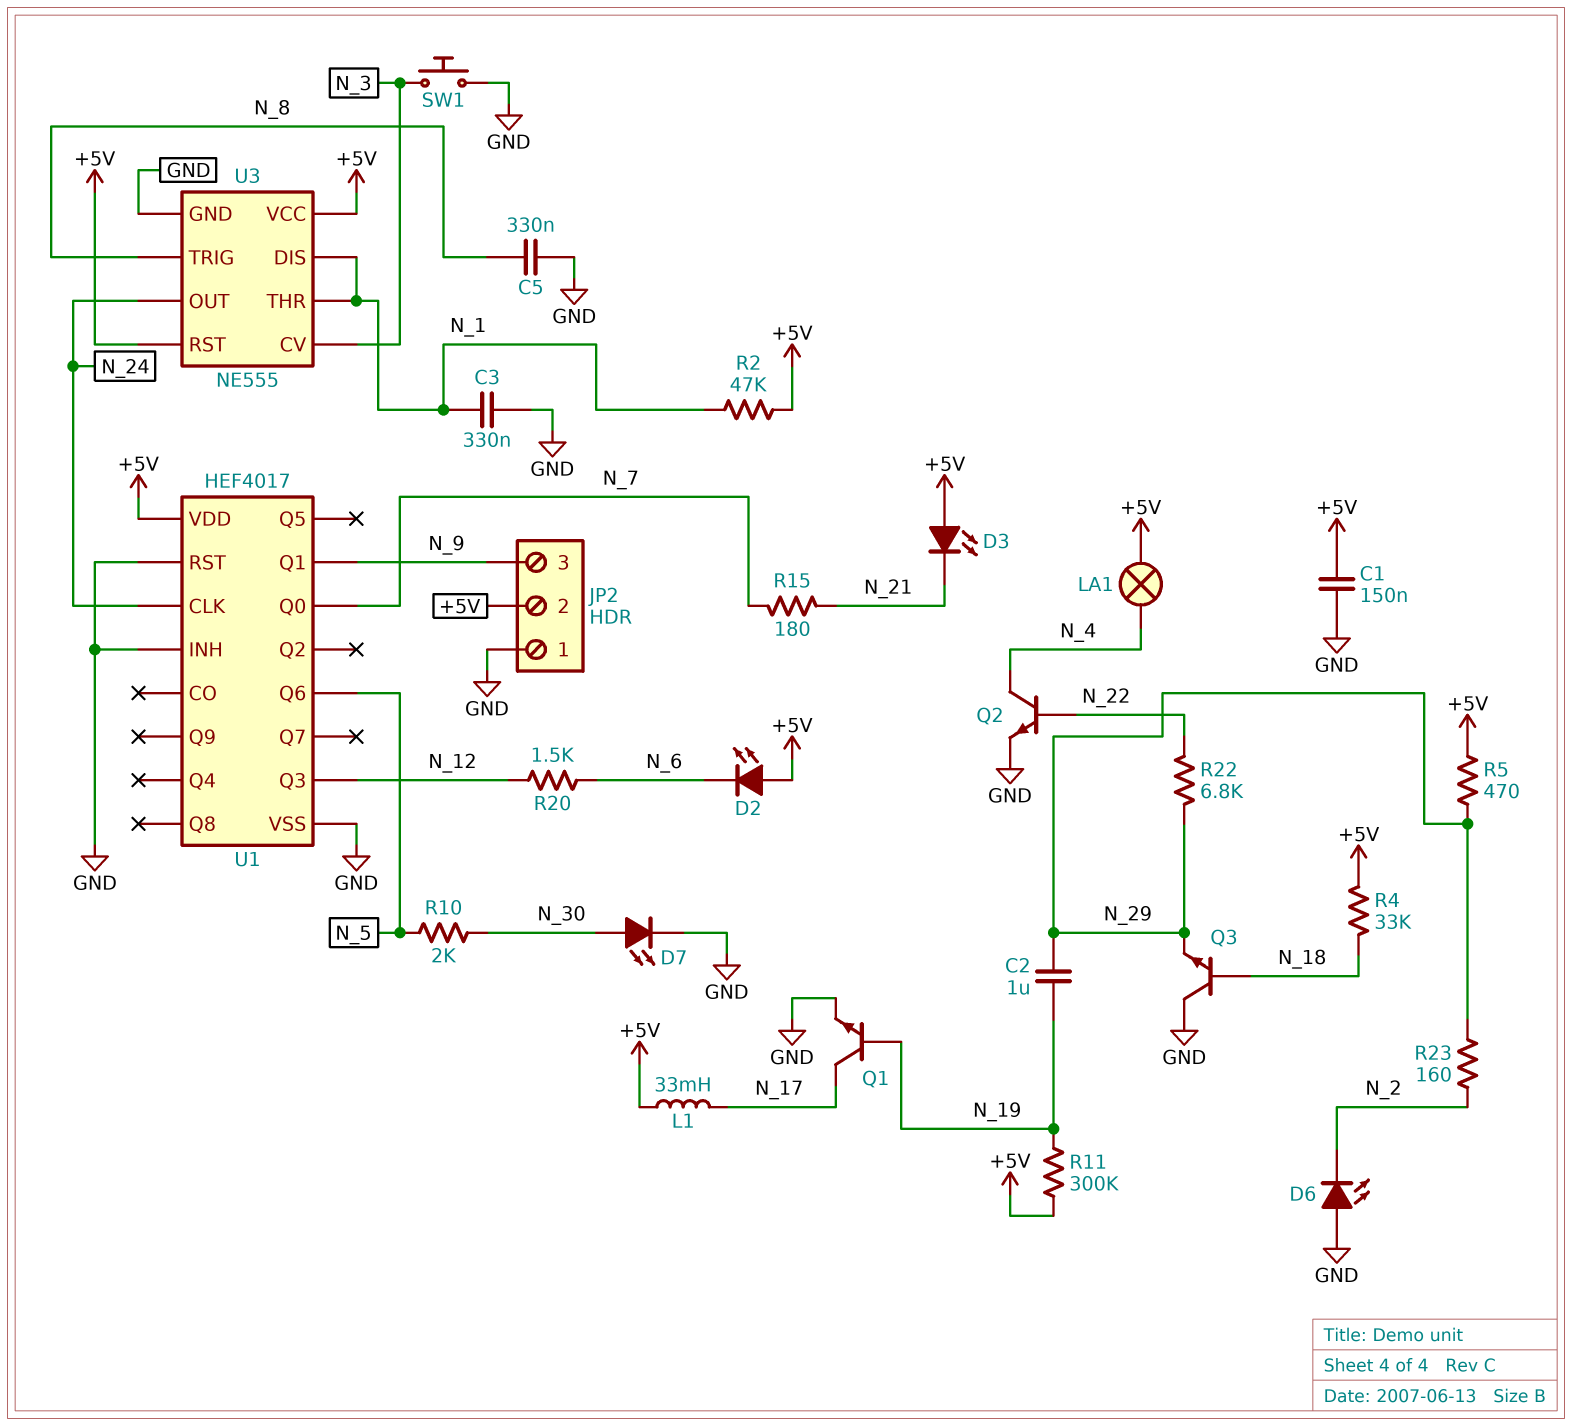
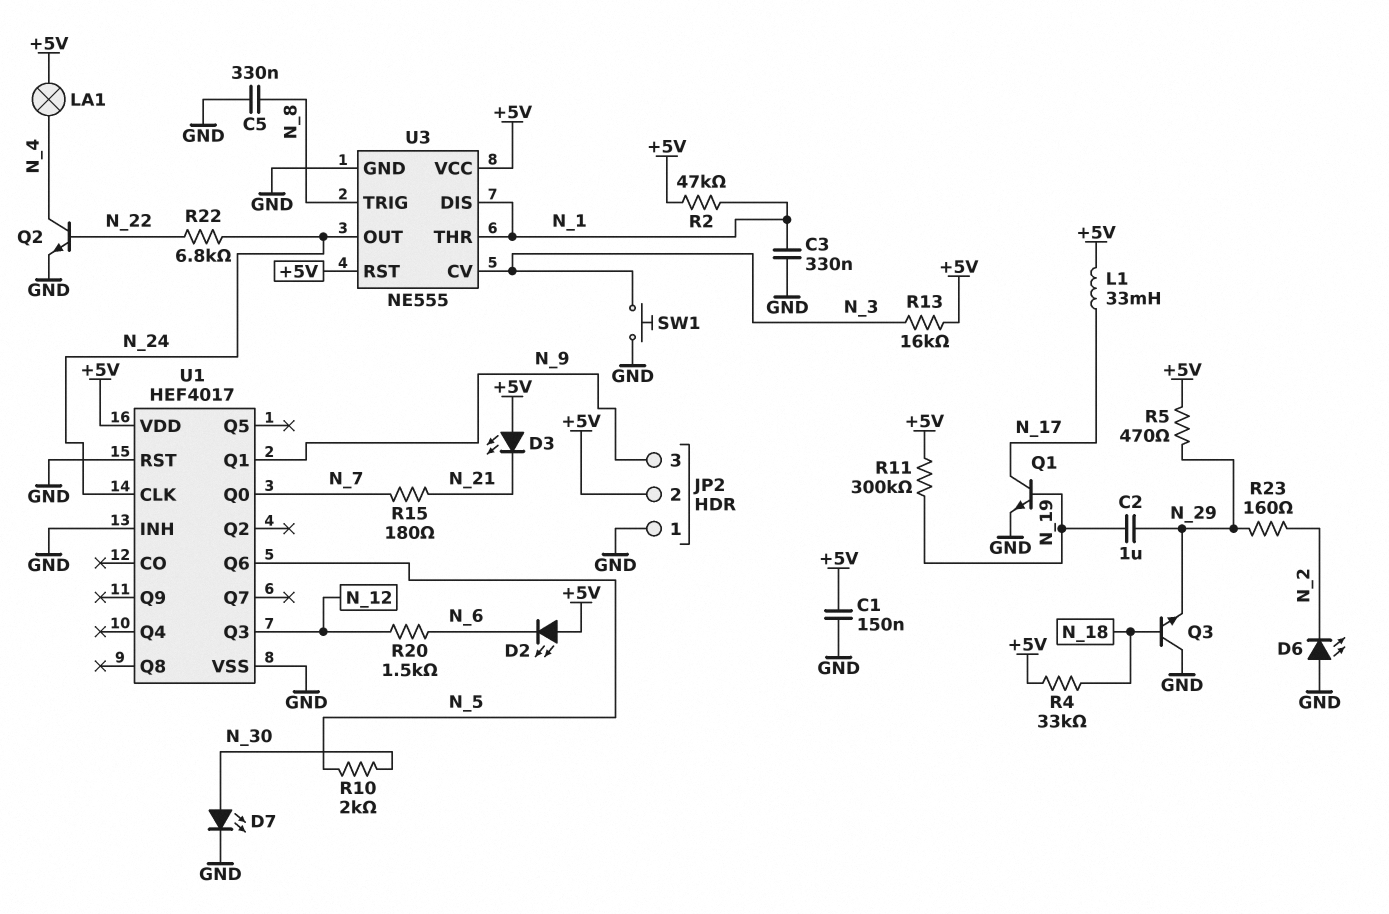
R13: none -> 16k (+5V, N_3)
R22: 6.8k (N_22, N_29) -> 6.8k (N_22, N_24)

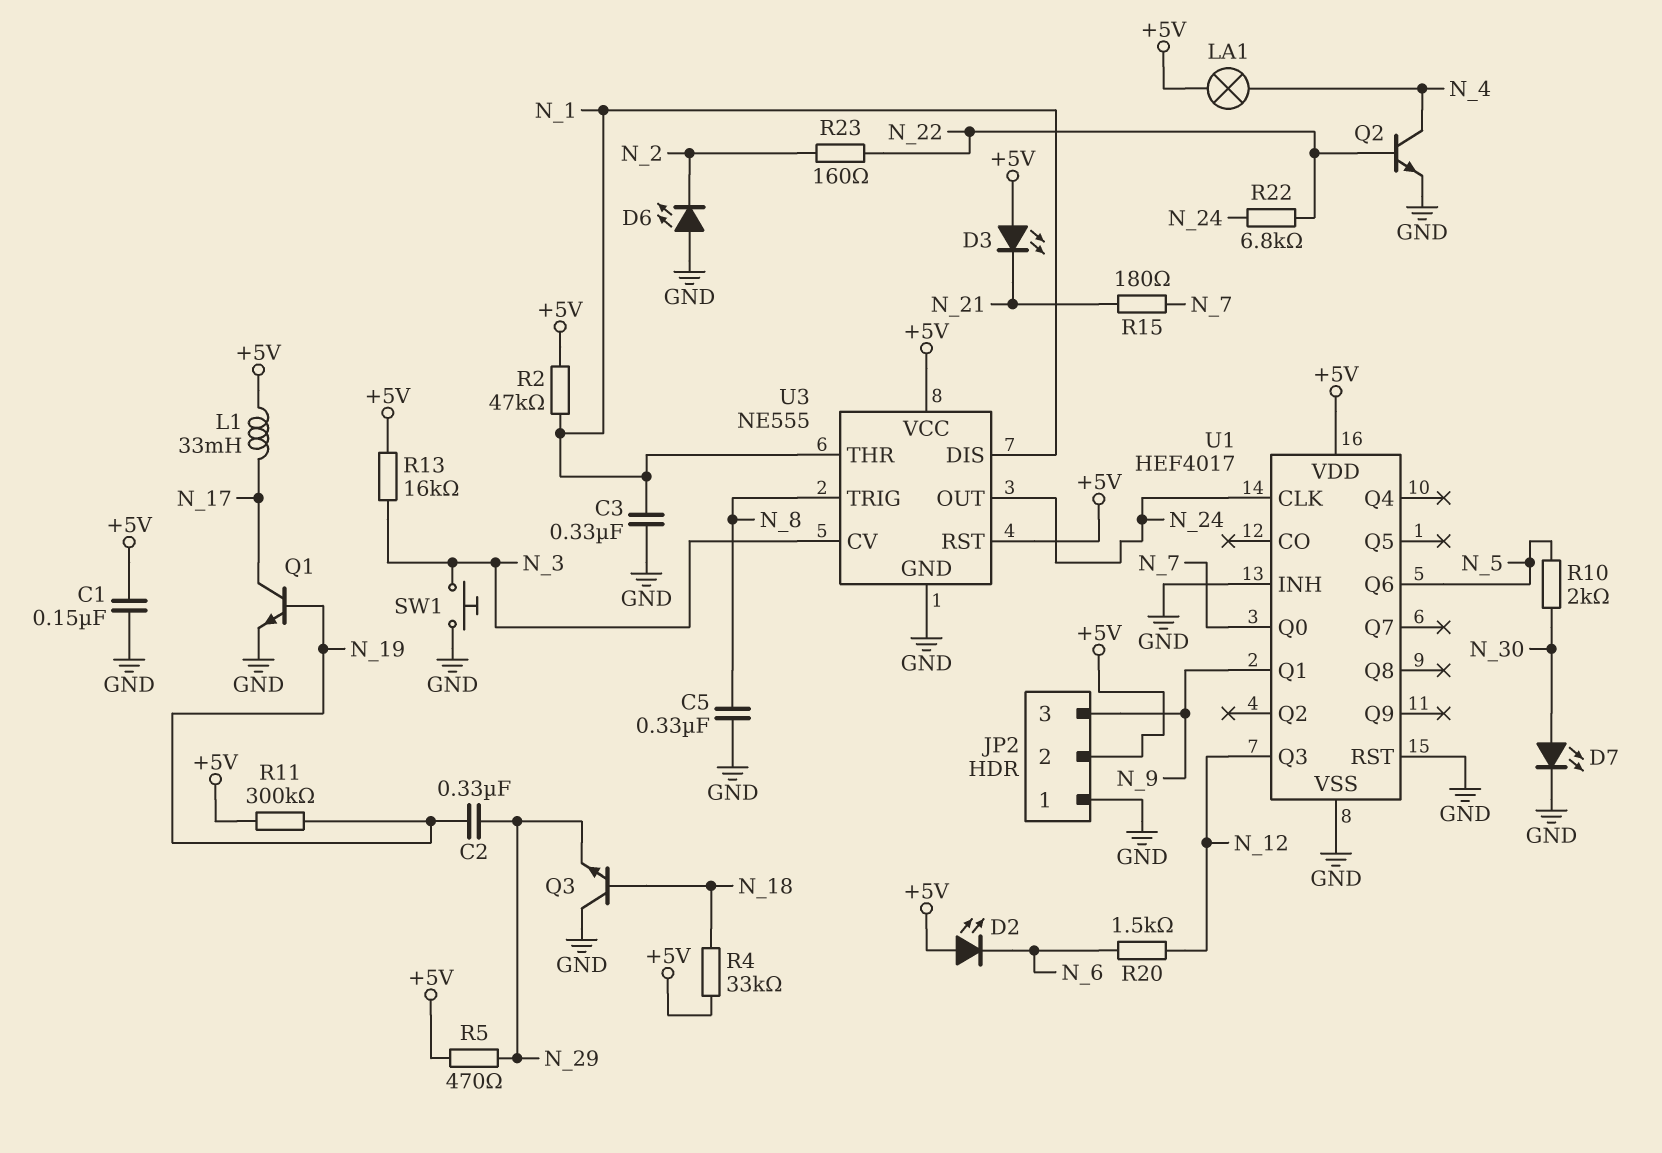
C2: 1uF (N_19, N_29) -> 330nF (N_19, N_29)
R23: 160 (N_2, N_29) -> 160 (N_2, N_22)

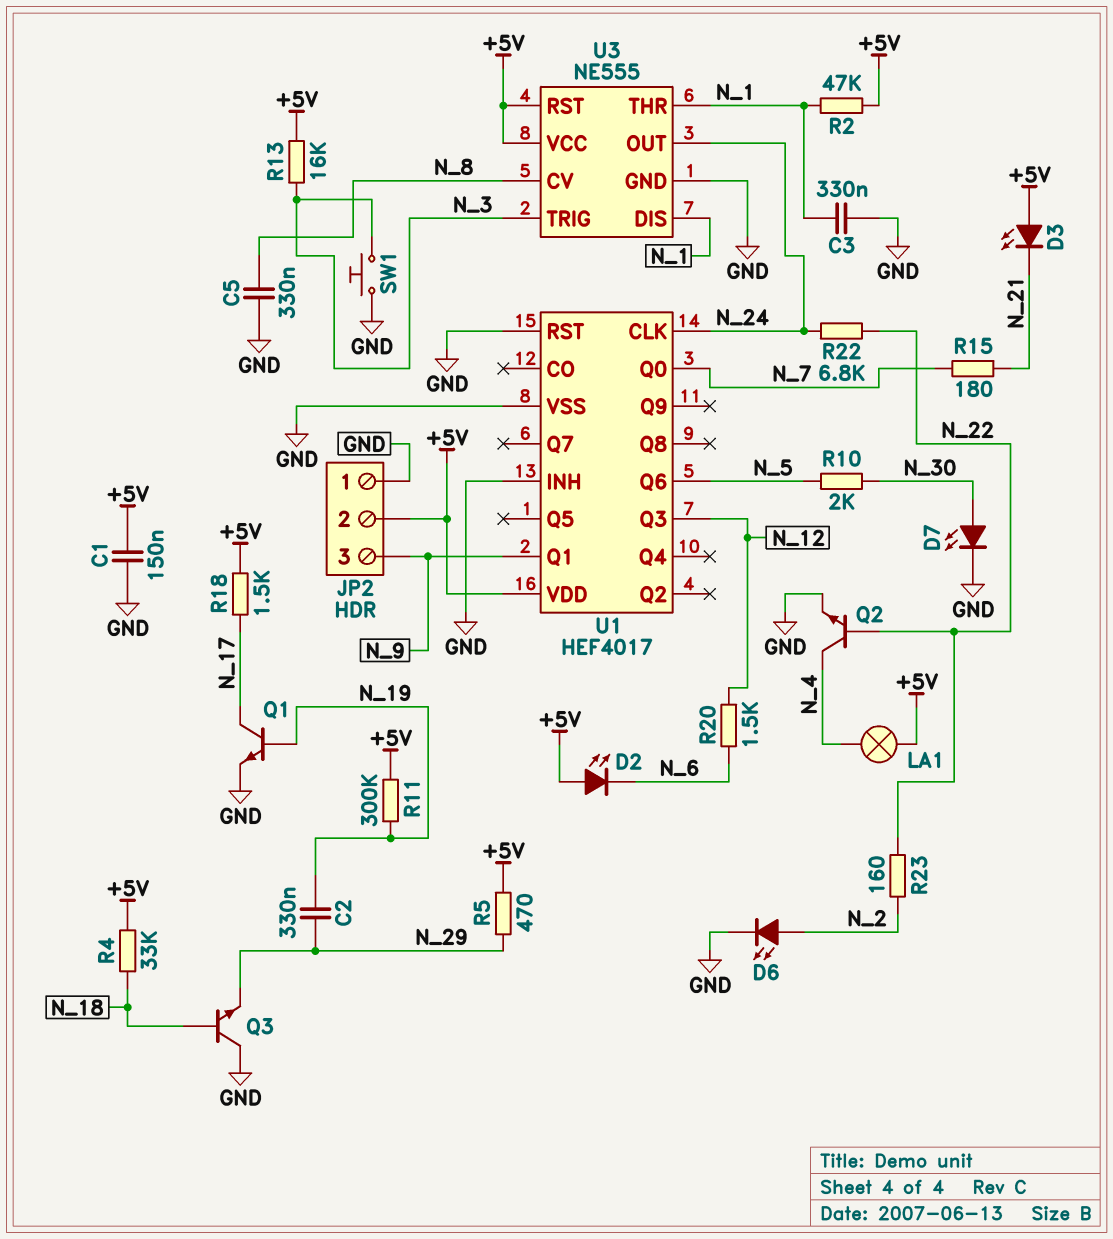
D6: LED (A GND, K N_2) -> LED (A N_2, K GND)
L1: 33mH (+5V, N_17) -> none
R18: none -> 1.5k (+5V, N_17)
U3 pin CV: N_3 -> N_8
U3 pin TRIG: N_8 -> N_3

